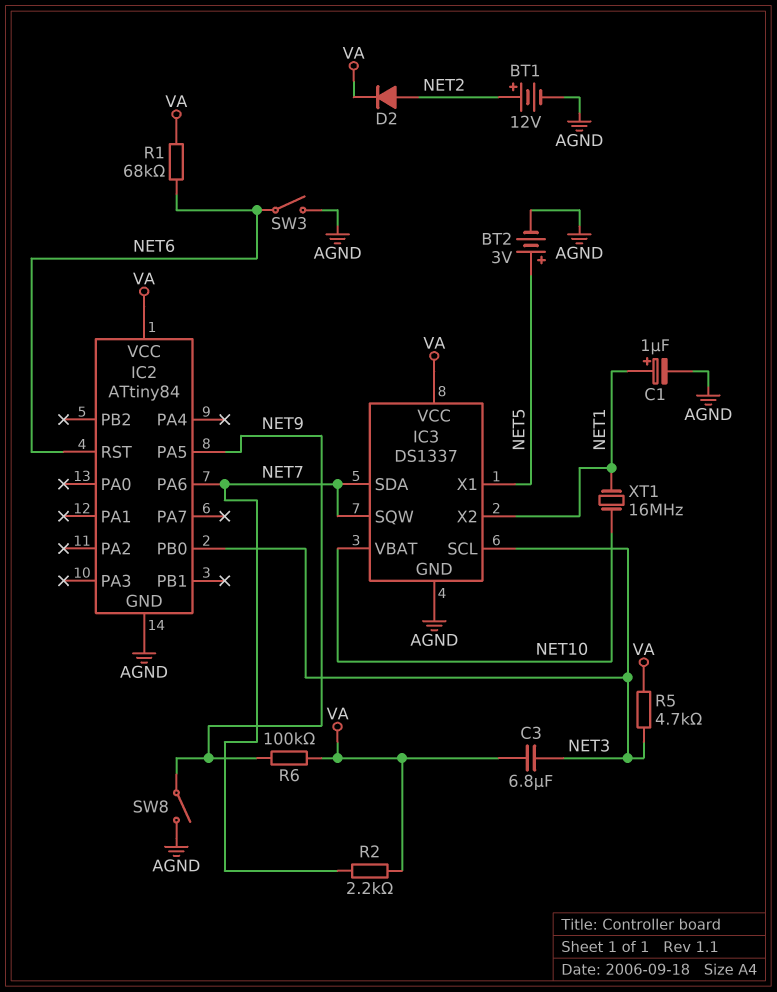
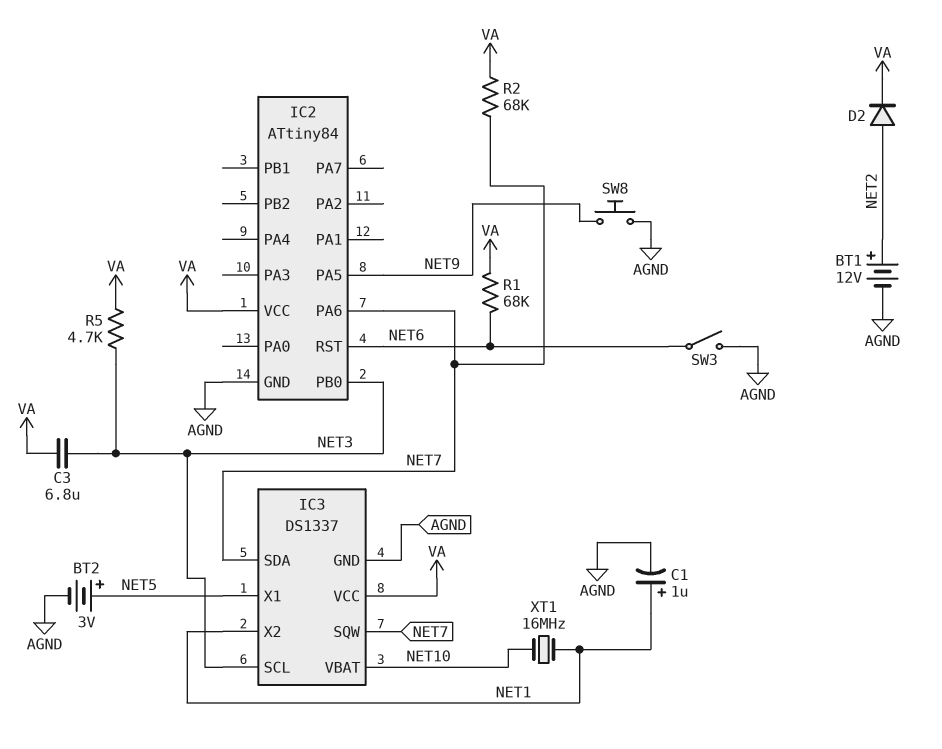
R2: 2.2k (NET7, VA) -> 68k (NET7, VA)
R6: 100k (NET9, VA) -> none
SW8: switch (AGND, NET9) -> button (AGND, NET9)

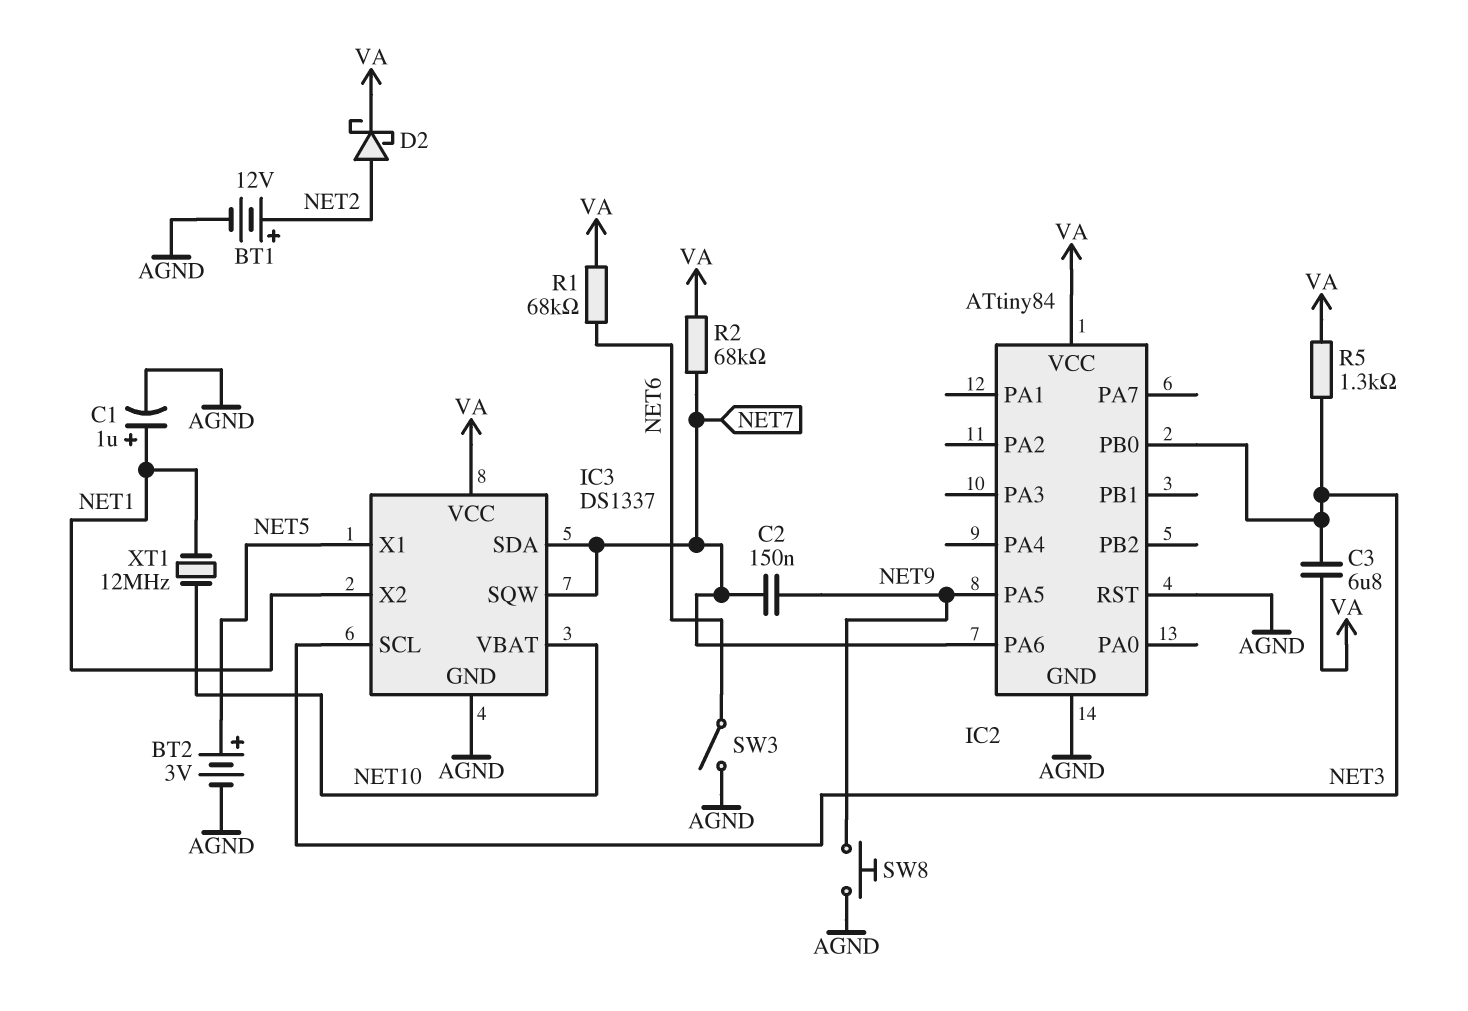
C2: none -> 150nF (NET7, NET9)
D2: diode (A NET2, K VA) -> schottky (A NET2, K VA)
IC2 pin RST: NET6 -> AGND
R5: 4.7k (NET3, VA) -> 1.3k (NET3, VA)
XT1: 16MHz (NET1, NET10) -> 12MHz (NET1, NET10)

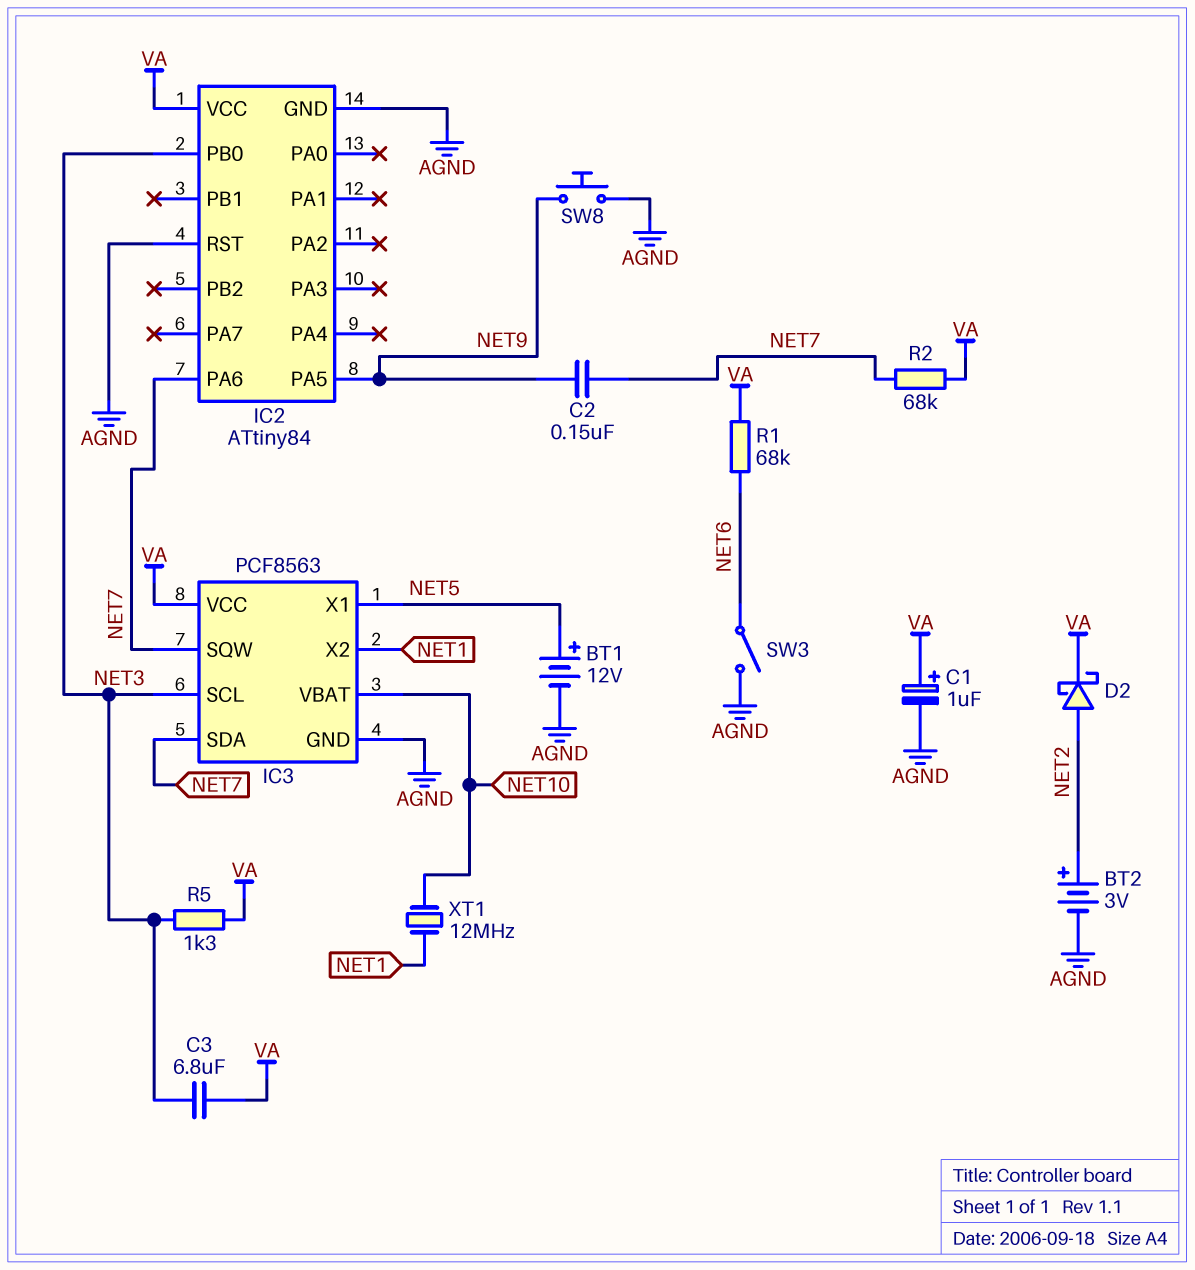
BT1: 12V (plus NET2, minus AGND) -> 12V (plus NET5, minus AGND)
BT2: 3V (plus NET5, minus AGND) -> 3V (plus NET2, minus AGND)
C1: 1uF (plus NET1, minus AGND) -> 1uF (plus VA, minus AGND)
IC3: DS1337 -> PCF8563

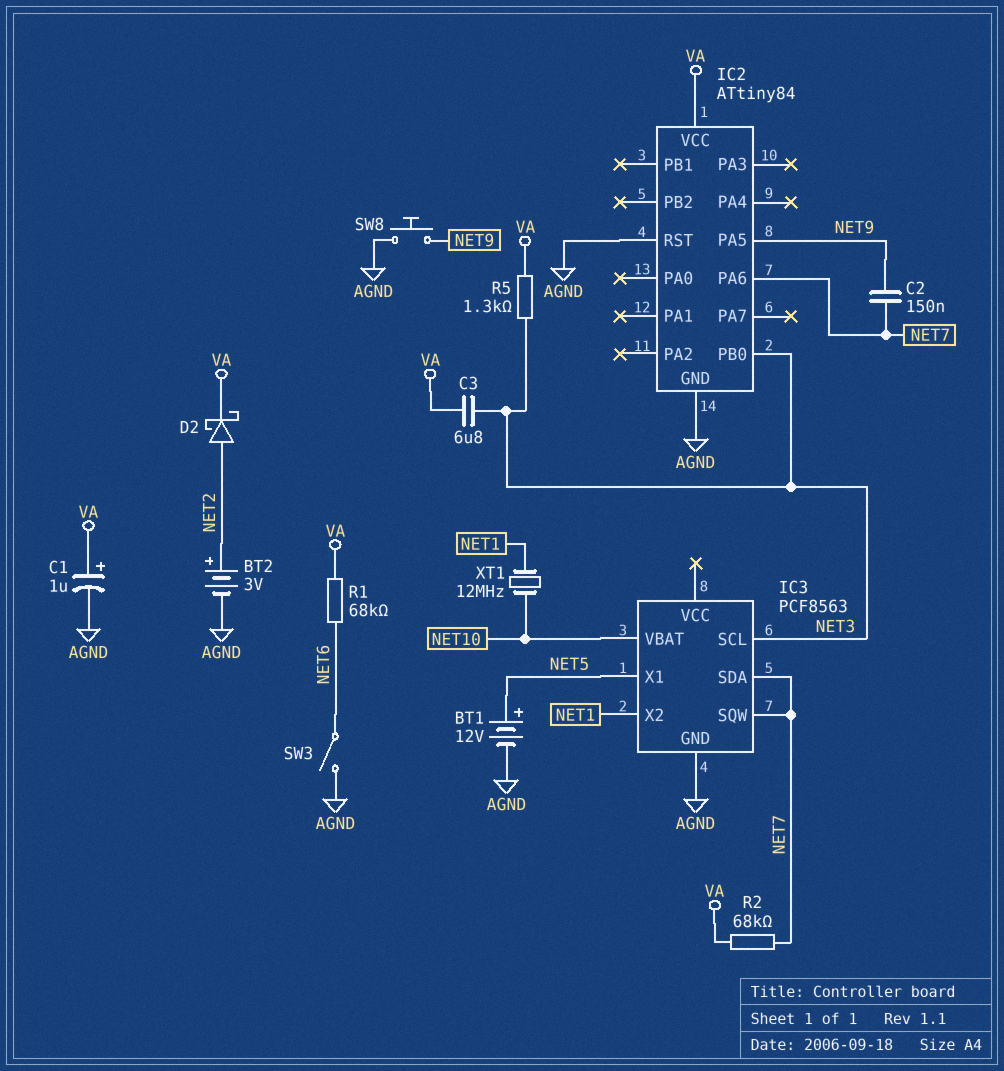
IC3 pin VCC: VA -> none

